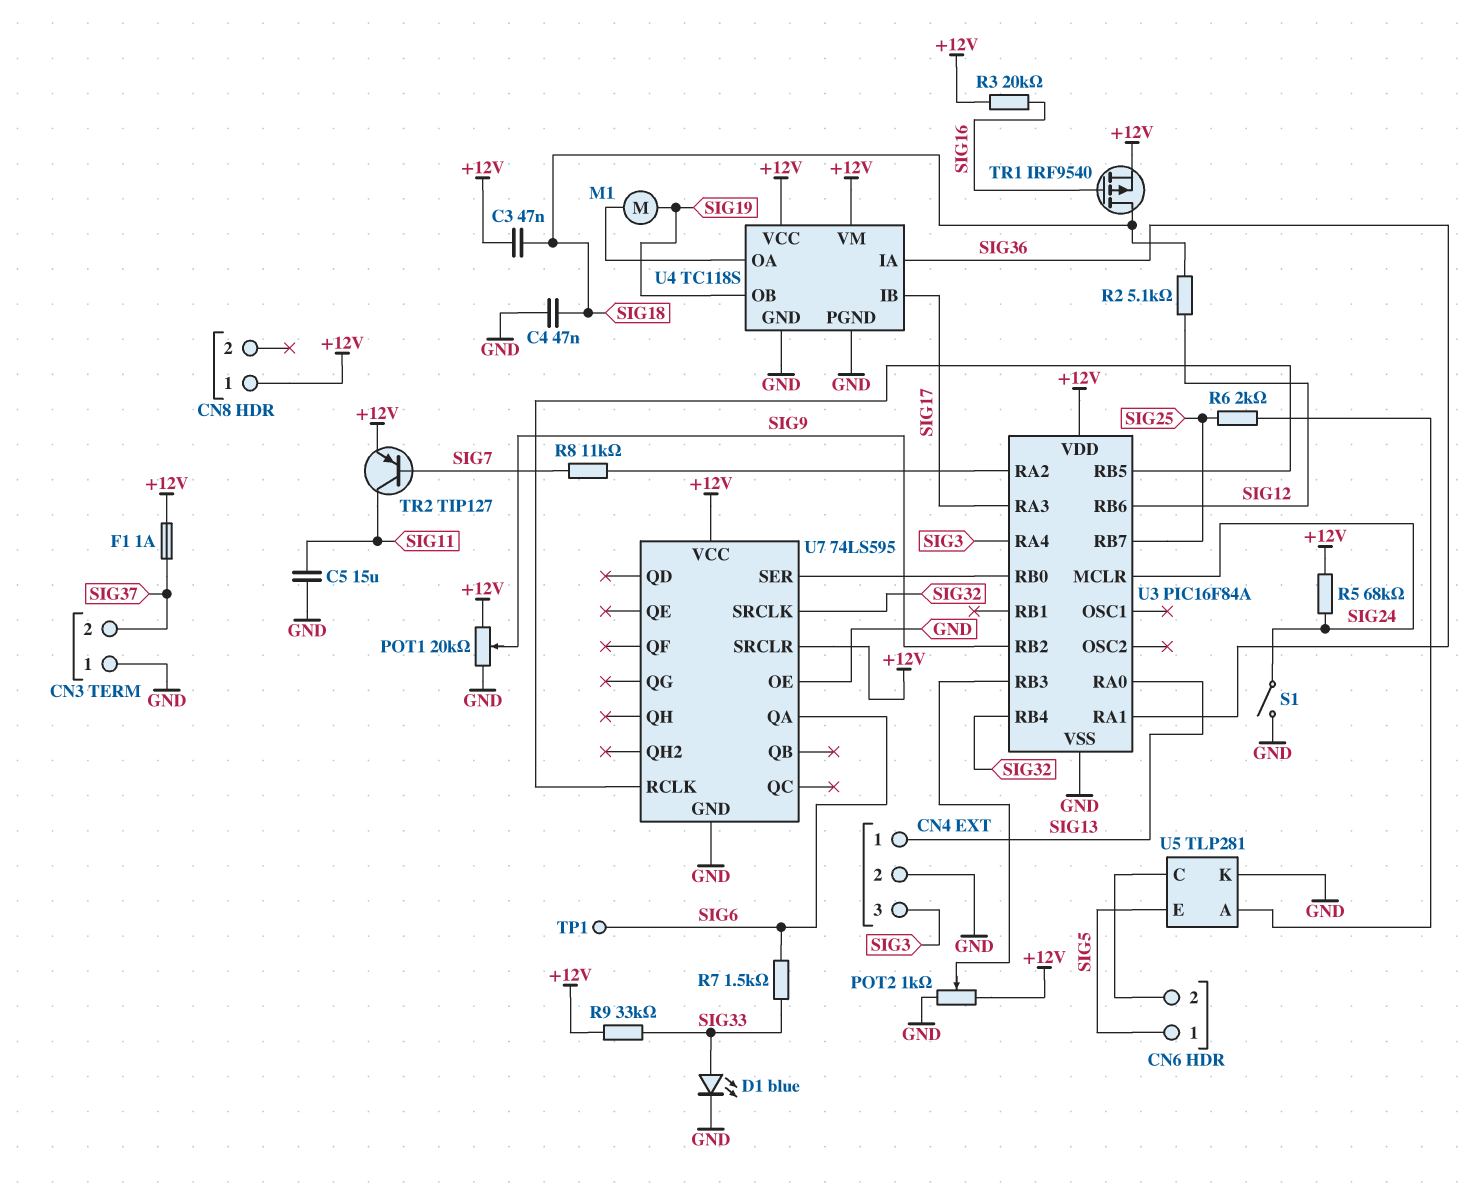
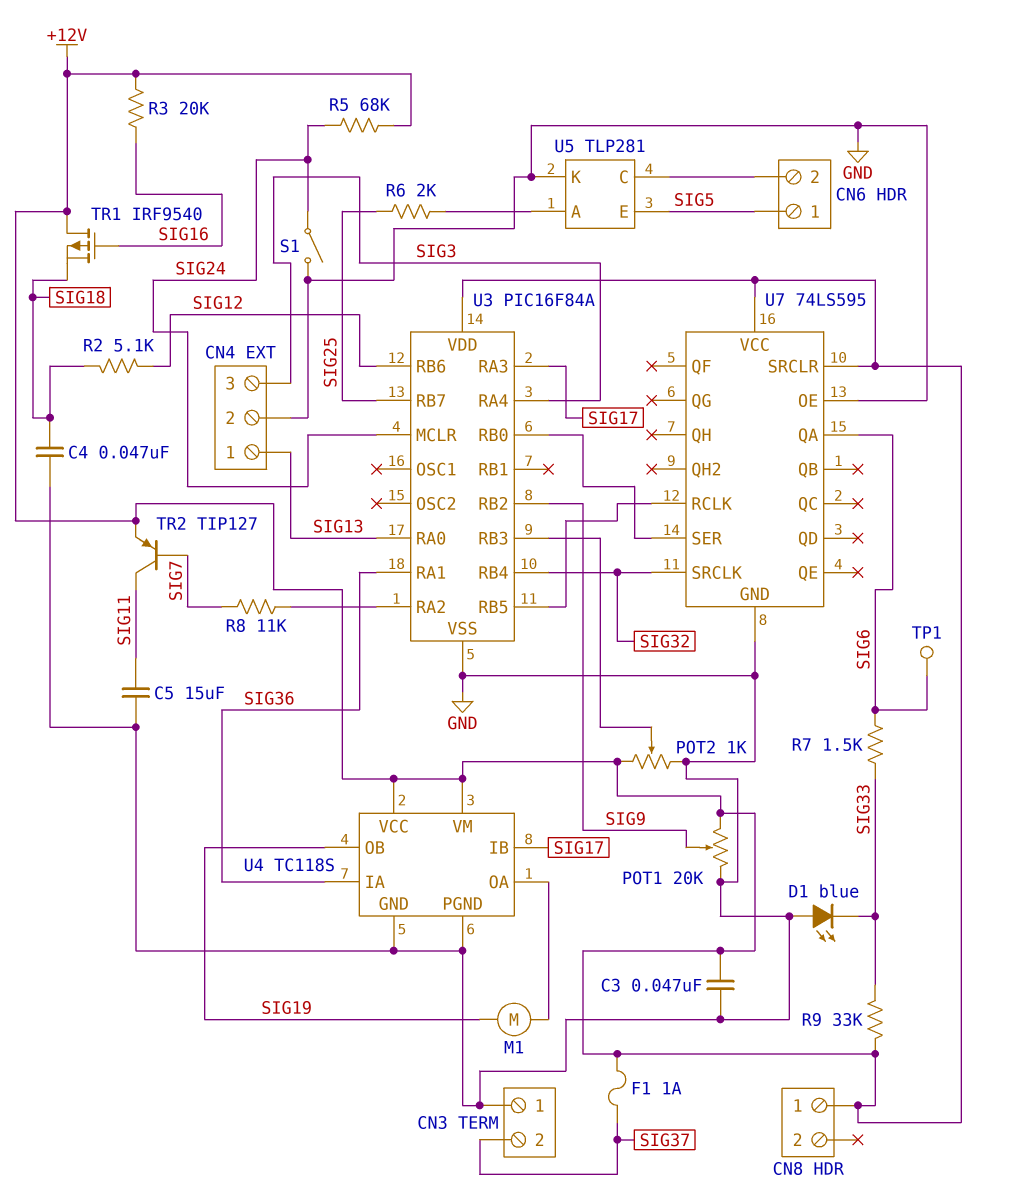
C3: 47nF (+12V, SIG18) -> 47nF (+12V, GND)
D1: LED blue (A SIG33, K GND) -> LED blue (A GND, K SIG33)
TR1: PMOS IRF9540 (G SIG16, D SIG18, S +12V) -> PMOS IRF9540 (G SIG16, D +12V, S SIG18)

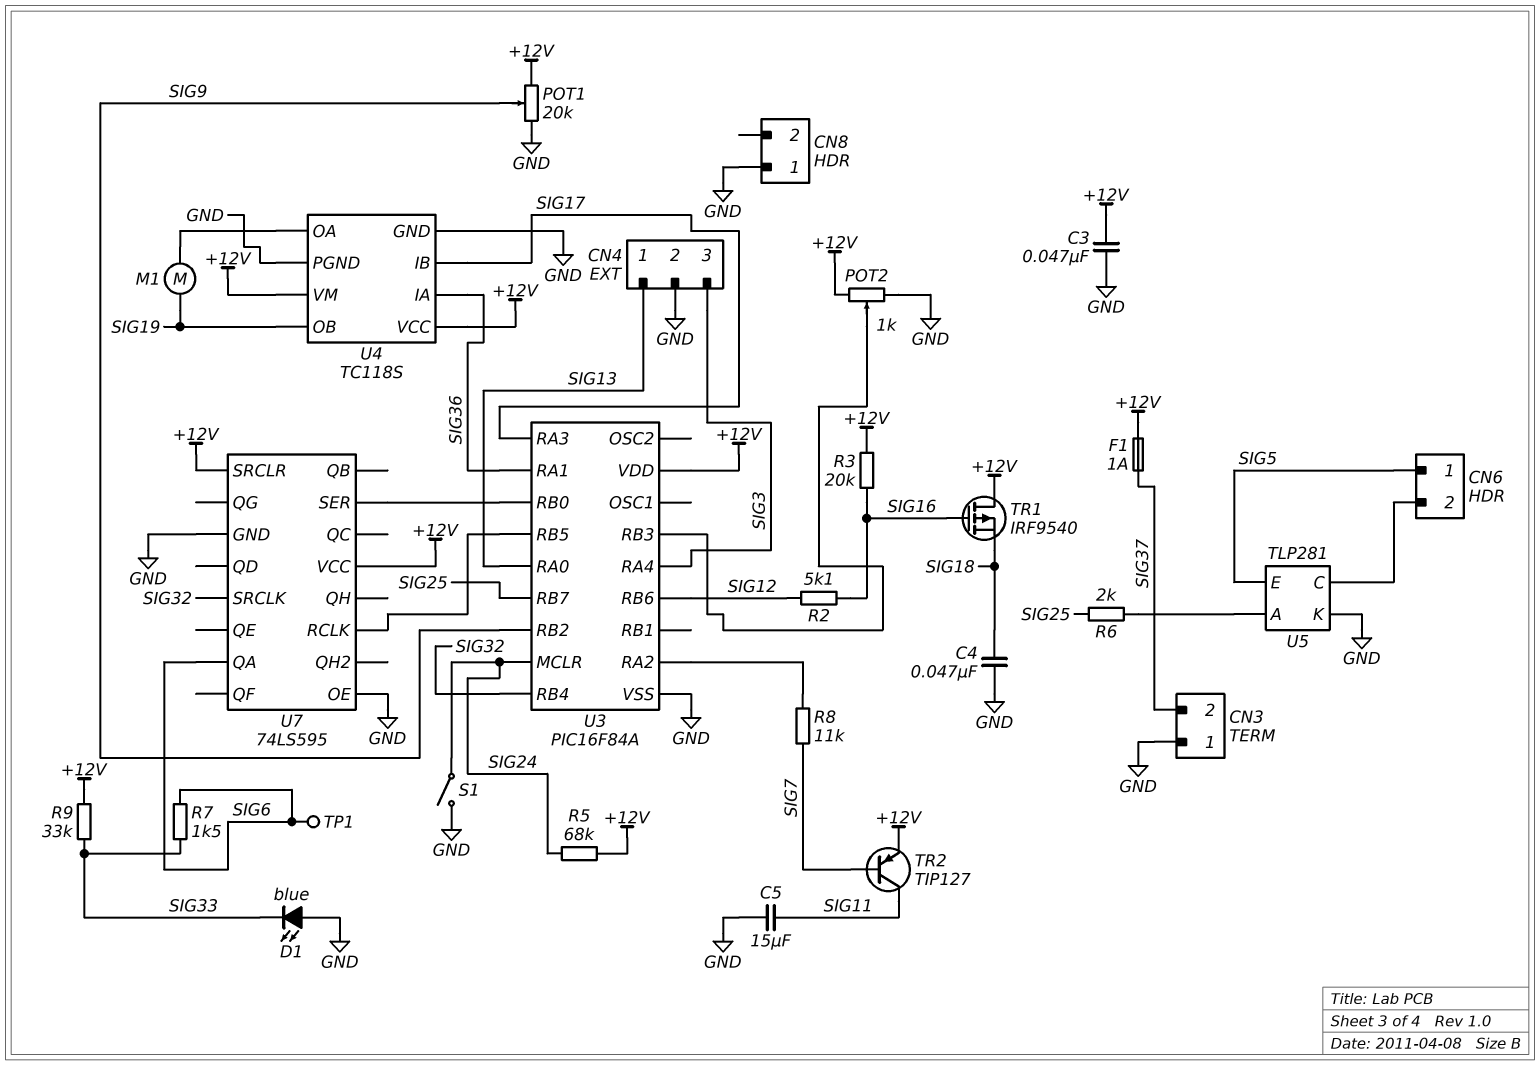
CN8 pin 1: +12V -> GND
R2: 5.1k (SIG12, SIG18) -> 5.1k (SIG12, SIG16)

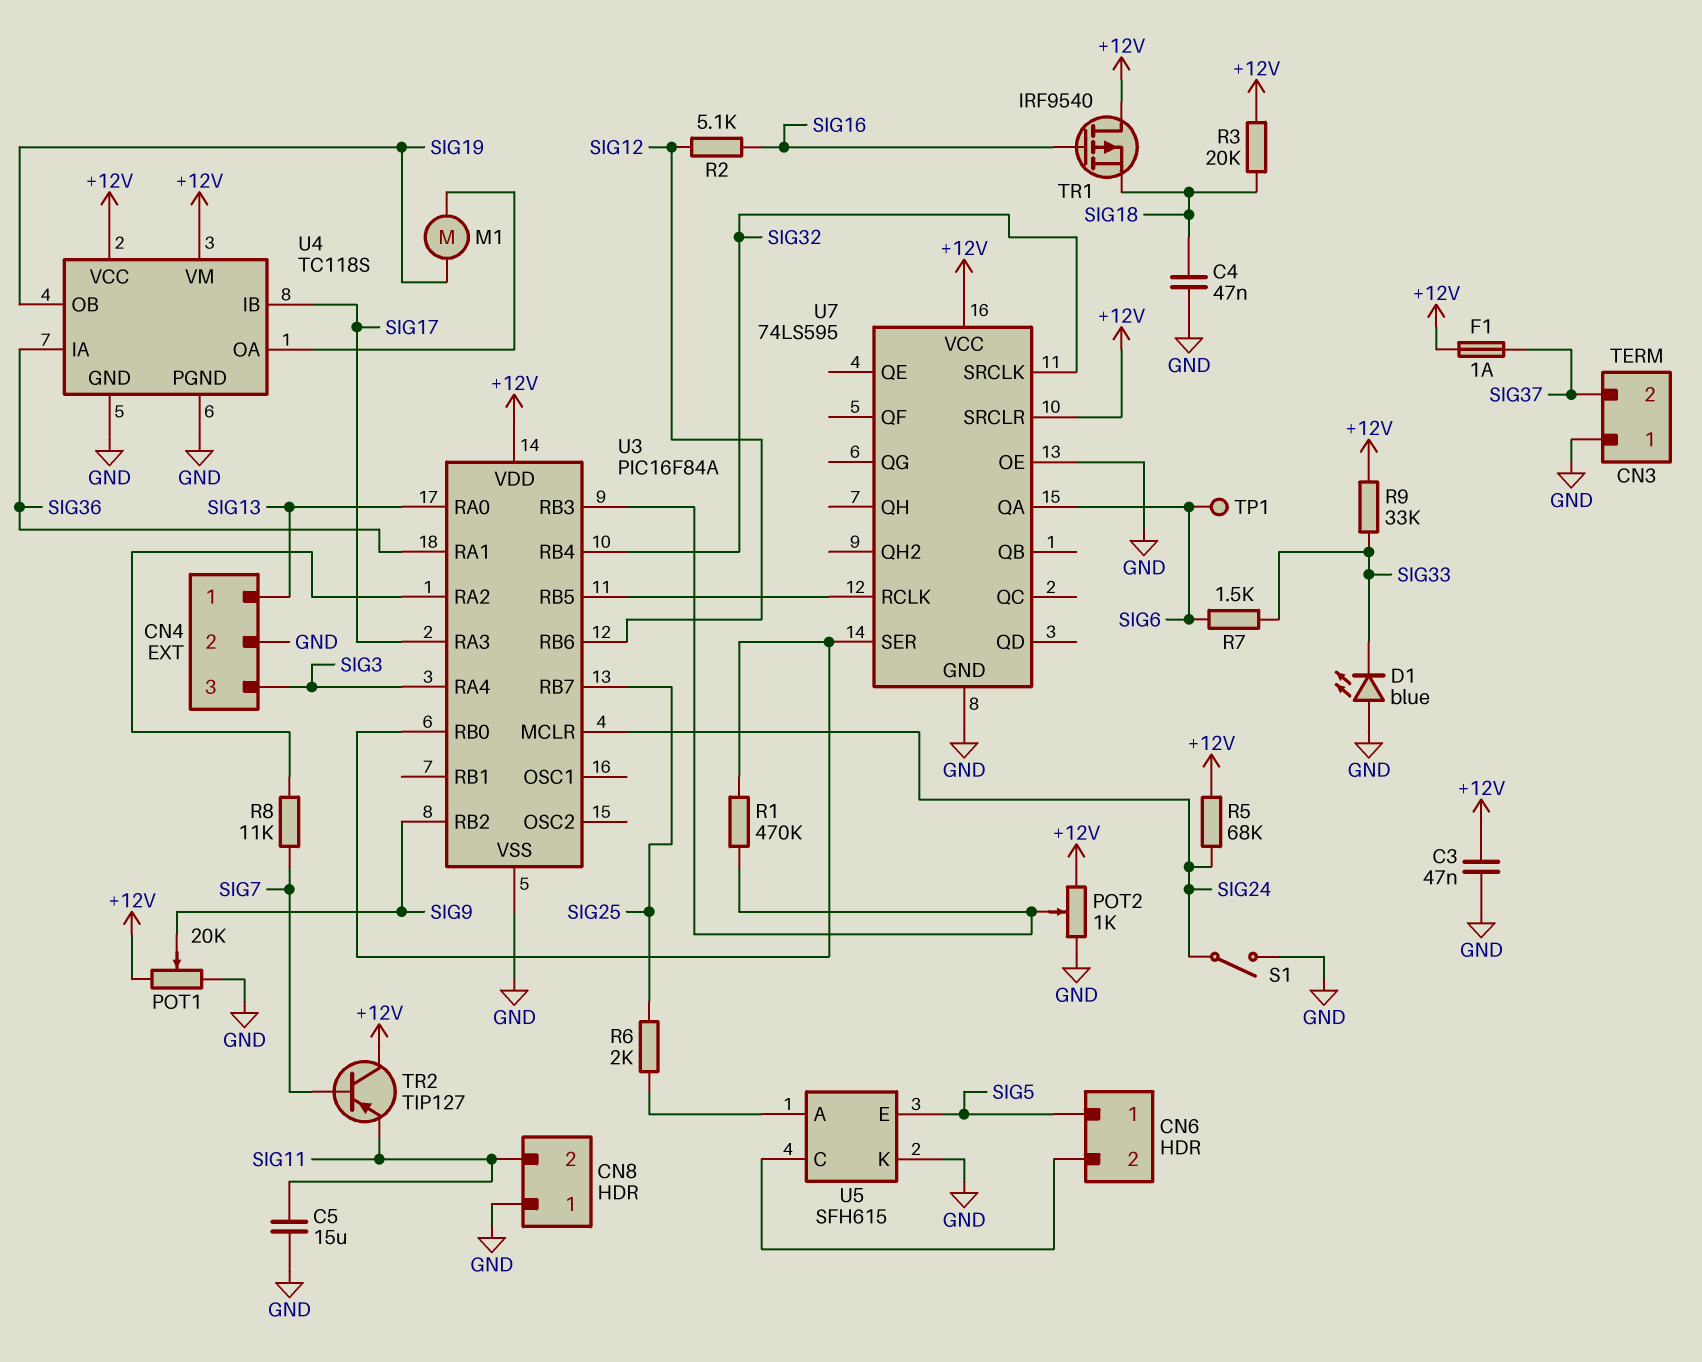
CN8 pin 2: none -> SIG11
R1: none -> 470k (U3/RB0, U3/RB3)
R3: 20k (+12V, SIG16) -> 20k (+12V, SIG18)
TR2: PNP TIP127 (B SIG7, C SIG11, E +12V) -> PNP TIP127 (B SIG7, C +12V, E SIG11)
U5: TLP281 -> SFH615

